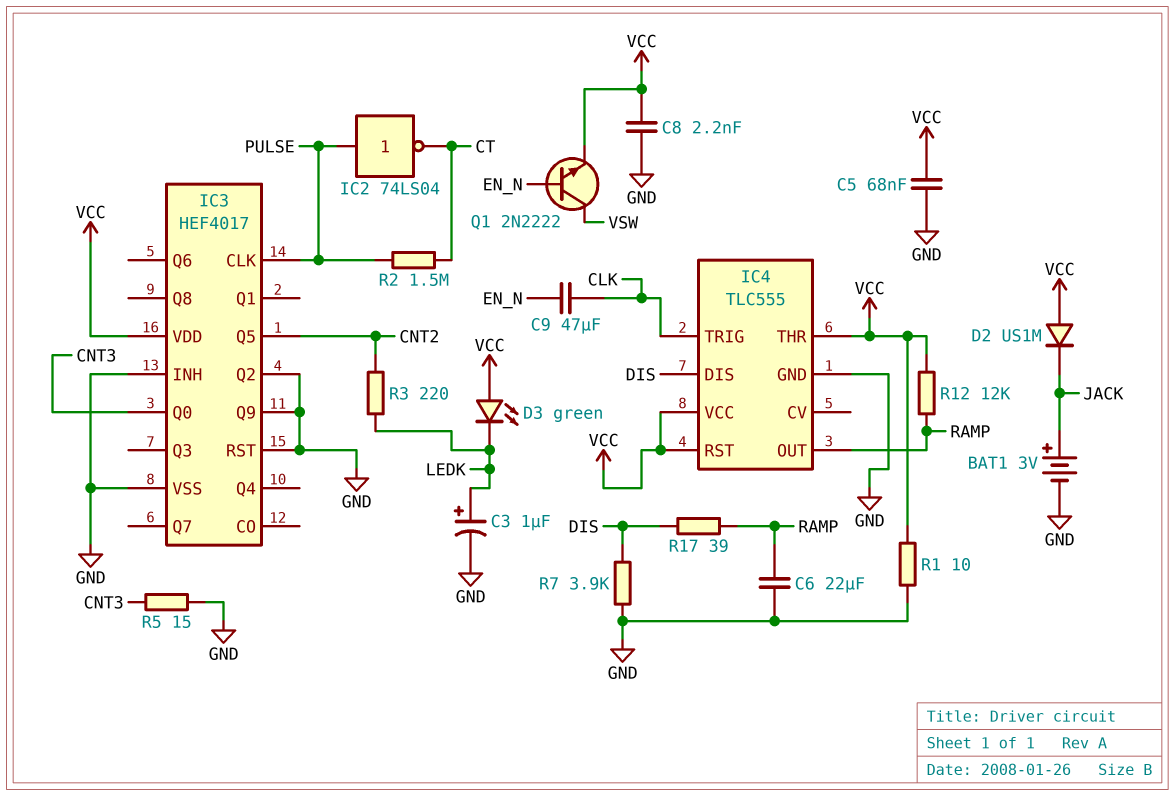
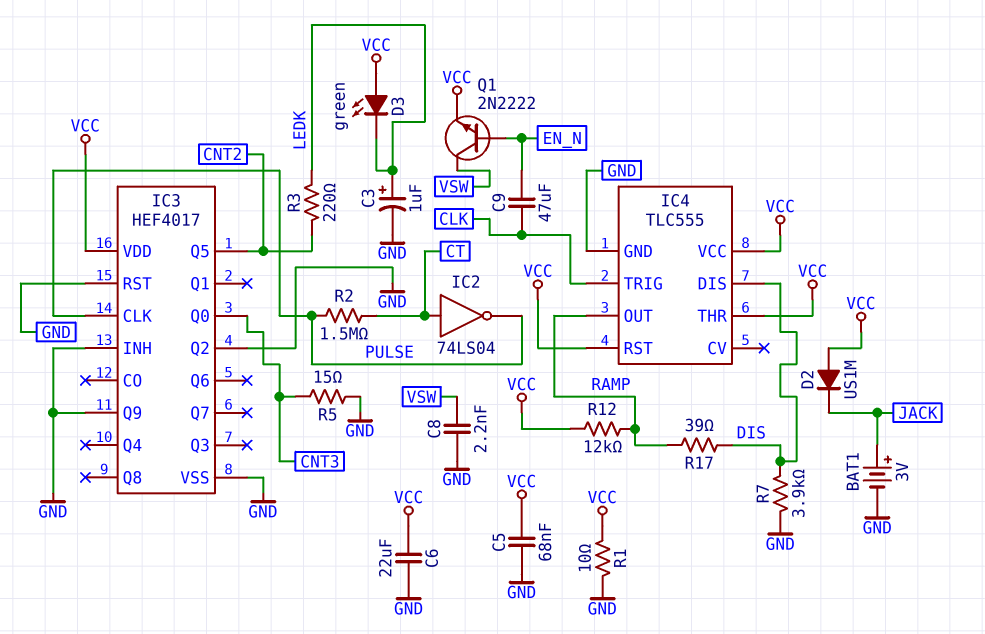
C6: 22uF (GND, RAMP) -> 22uF (GND, VCC)
C8: 2.2nF (GND, VCC) -> 2.2nF (GND, VSW)
IC2: NOT 74LS04 (in PULSE, out CT) -> NOT 74LS04 (in CT, out PULSE)

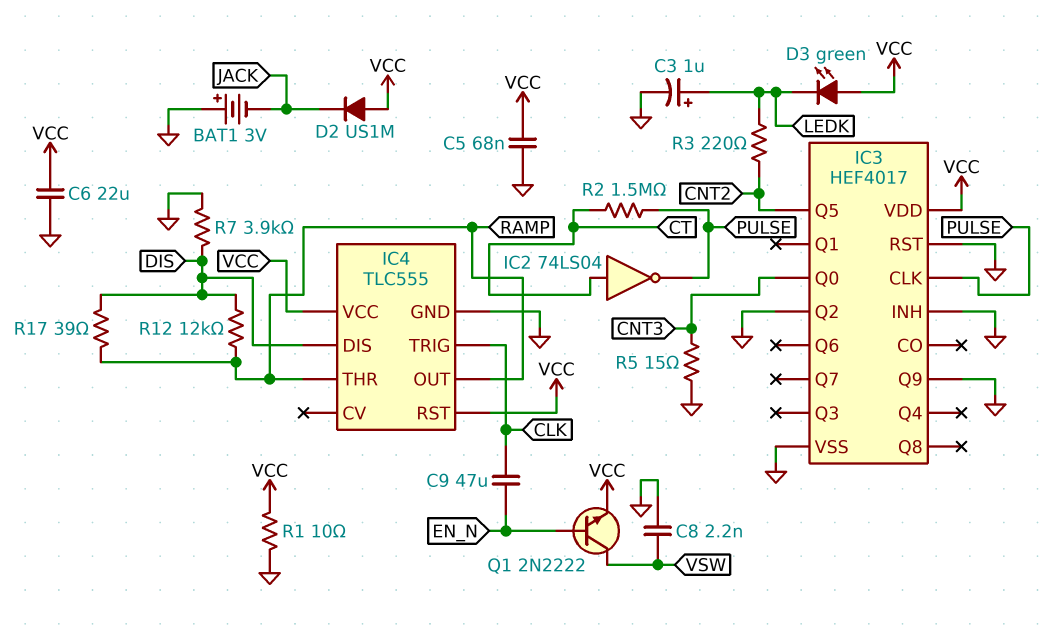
BAT1: 3V (plus JACK, minus GND) -> 3V (plus GND, minus JACK)
IC4 pin THR: VCC -> RAMP
R12: 12k (RAMP, VCC) -> 12k (DIS, RAMP)

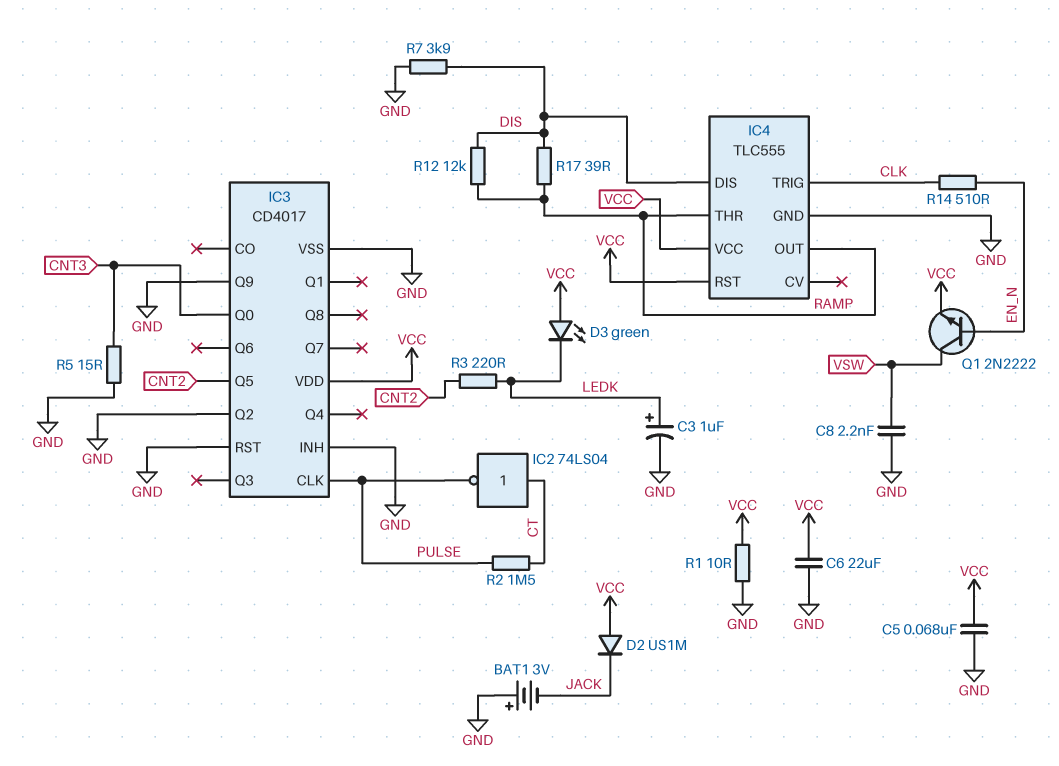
C9: 47uF (CLK, EN_N) -> none
IC3: HEF4017 -> CD4017
R14: none -> 510 (CLK, EN_N)

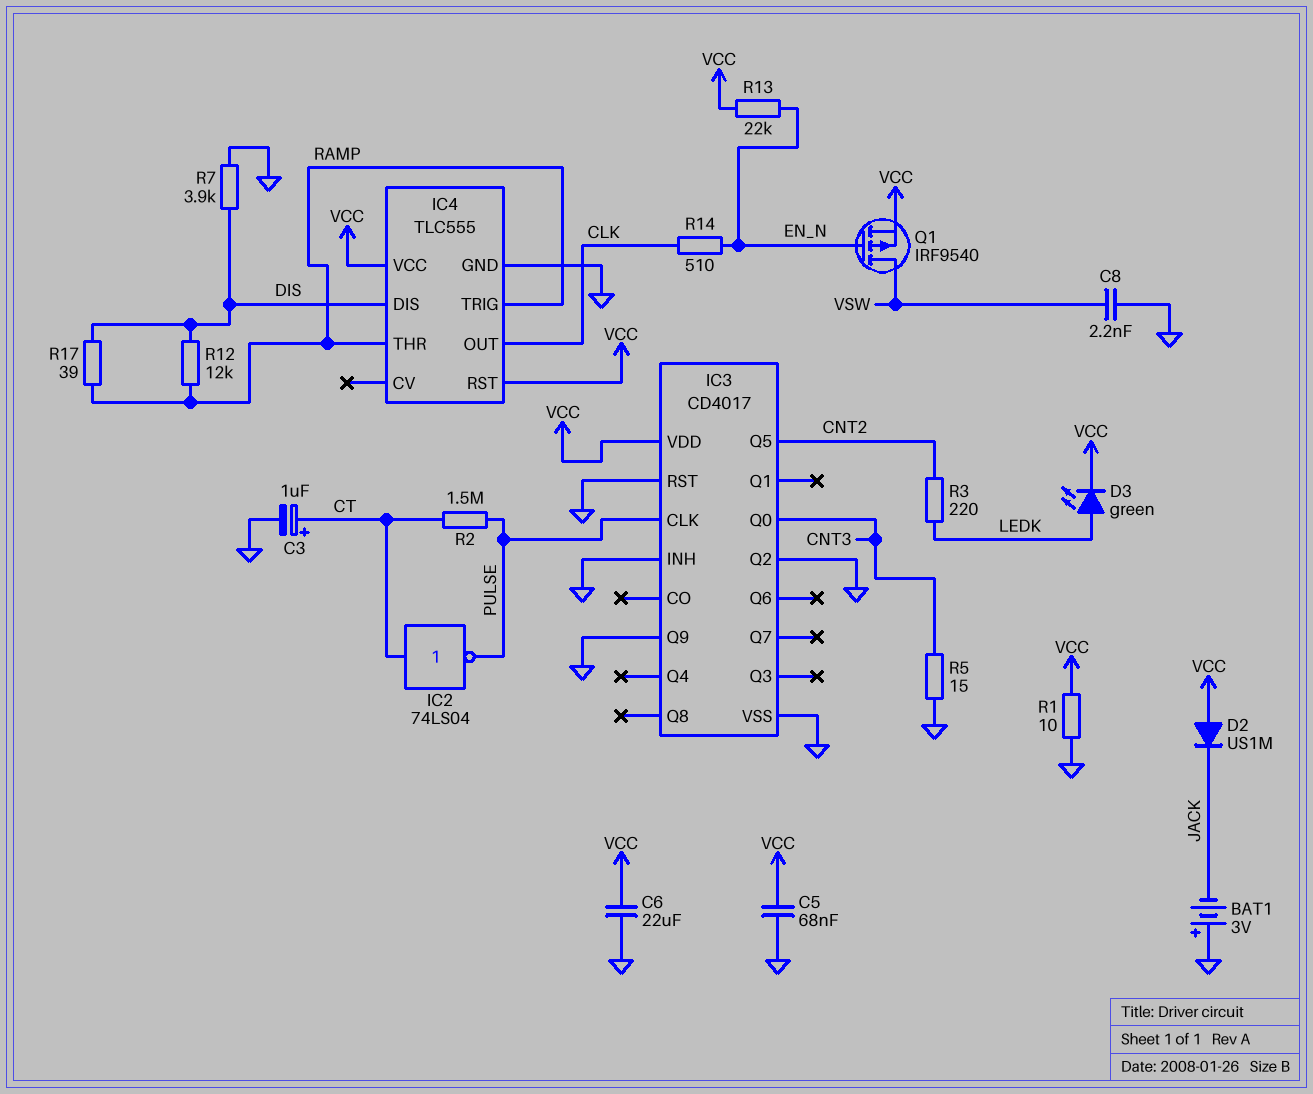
C3: 1uF (plus LEDK, minus GND) -> 1uF (plus CT, minus GND)
D3: LED green (A VCC, K LEDK) -> LED green (A LEDK, K VCC)
IC4 pin OUT: RAMP -> CLK
IC4 pin TRIG: CLK -> RAMP
Q1: NPN 2N2222 (B EN_N, C VSW, E VCC) -> PMOS IRF9540 (G EN_N, D VSW, S VCC)
R13: none -> 22k (EN_N, VCC)

